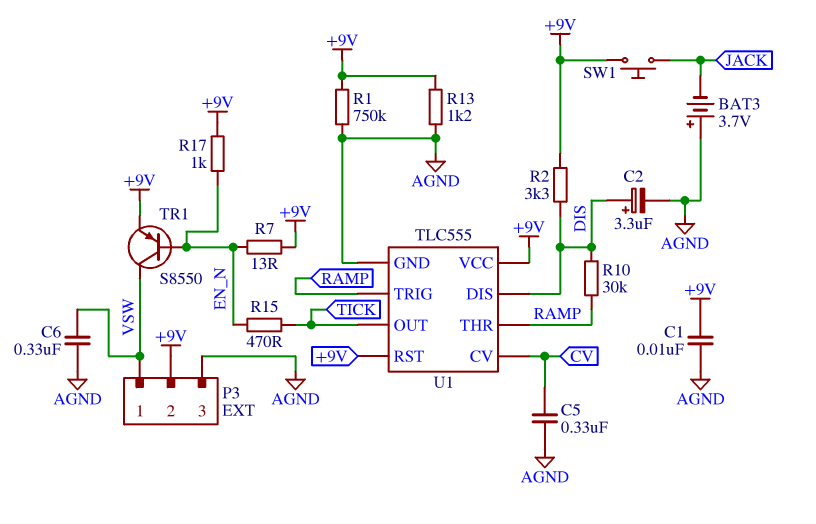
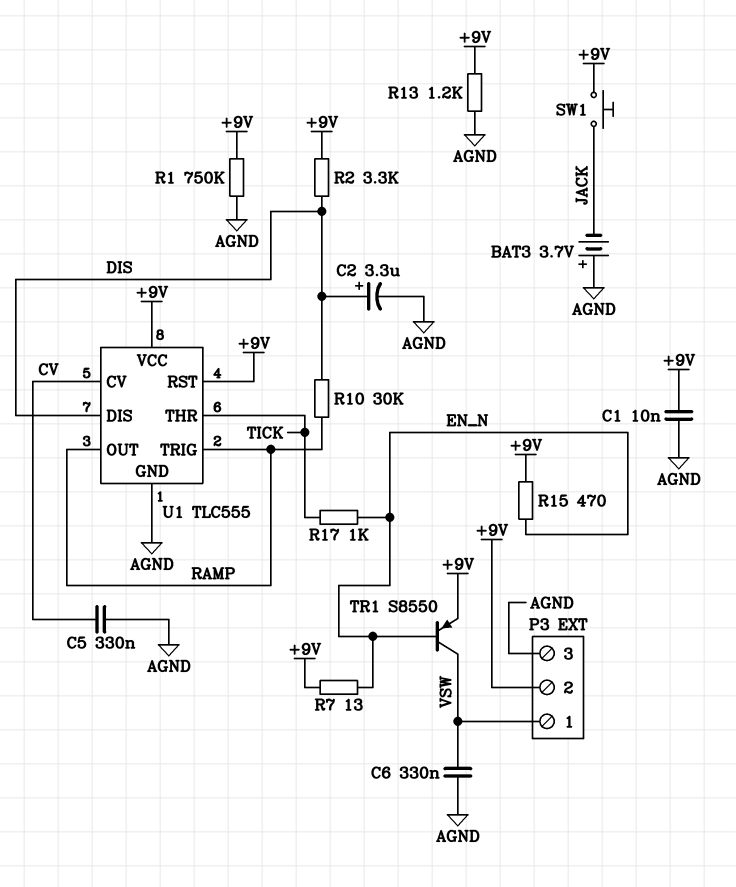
R15: 470 (EN_N, TICK) -> 470 (+9V, EN_N)
R17: 1k (+9V, EN_N) -> 1k (EN_N, TICK)
U1 pin OUT: TICK -> RAMP
U1 pin THR: RAMP -> TICK

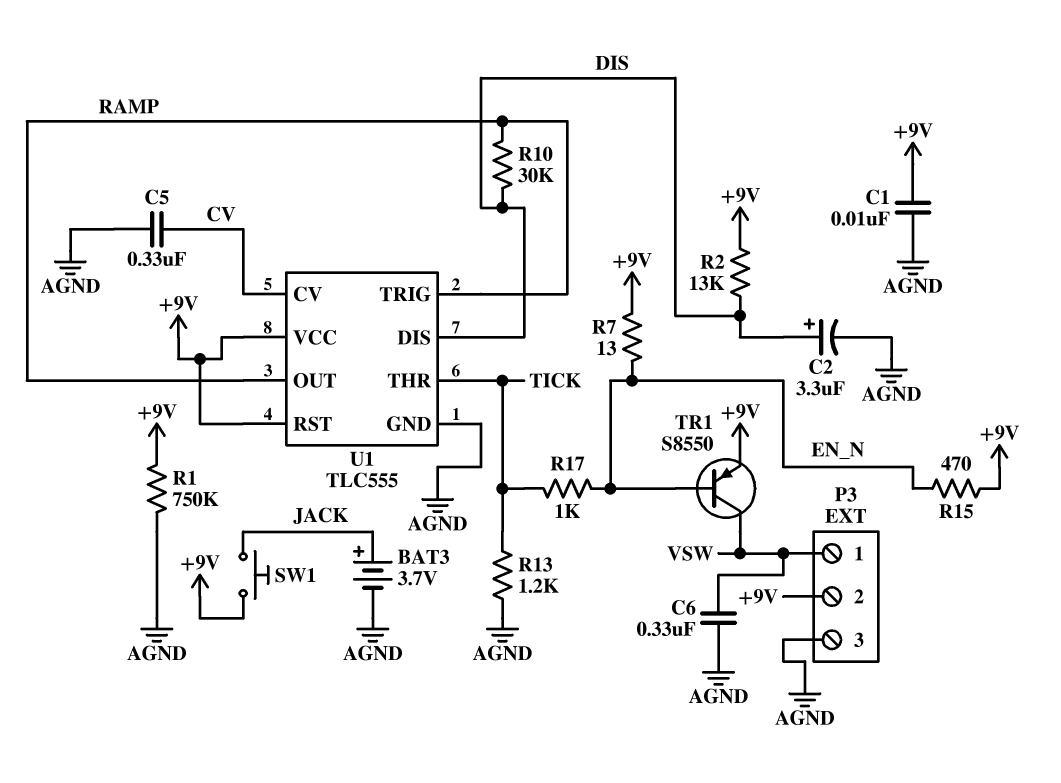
BAT3: 3.7V (plus AGND, minus JACK) -> 3.7V (plus JACK, minus AGND)
R2: 3.3k (+9V, DIS) -> 13k (+9V, DIS)
R13: 1.2k (+9V, AGND) -> 1.2k (AGND, TICK)

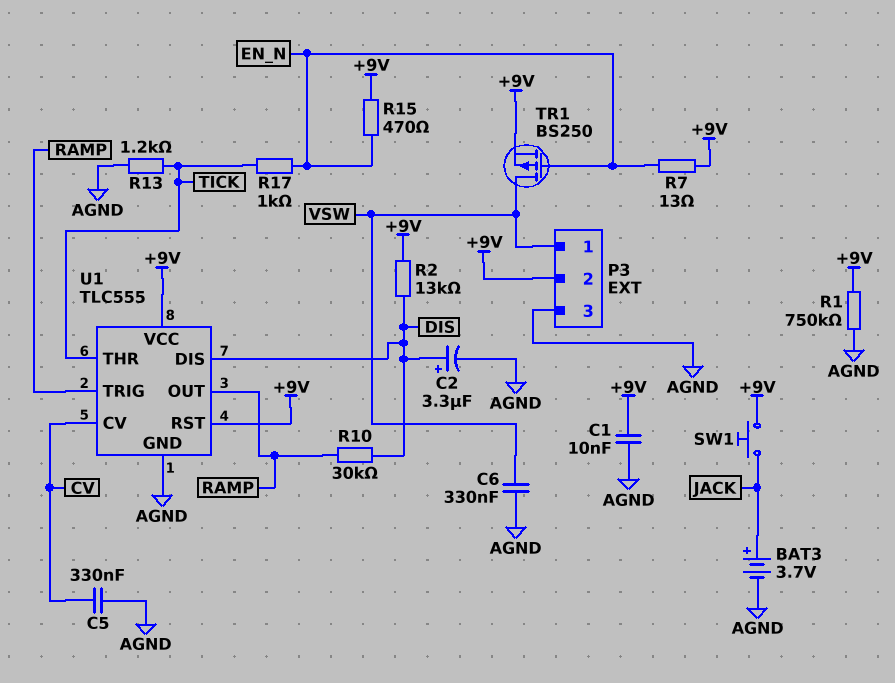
TR1: PNP S8550 (B EN_N, C VSW, E +9V) -> PMOS BS250 (G EN_N, D VSW, S +9V)

